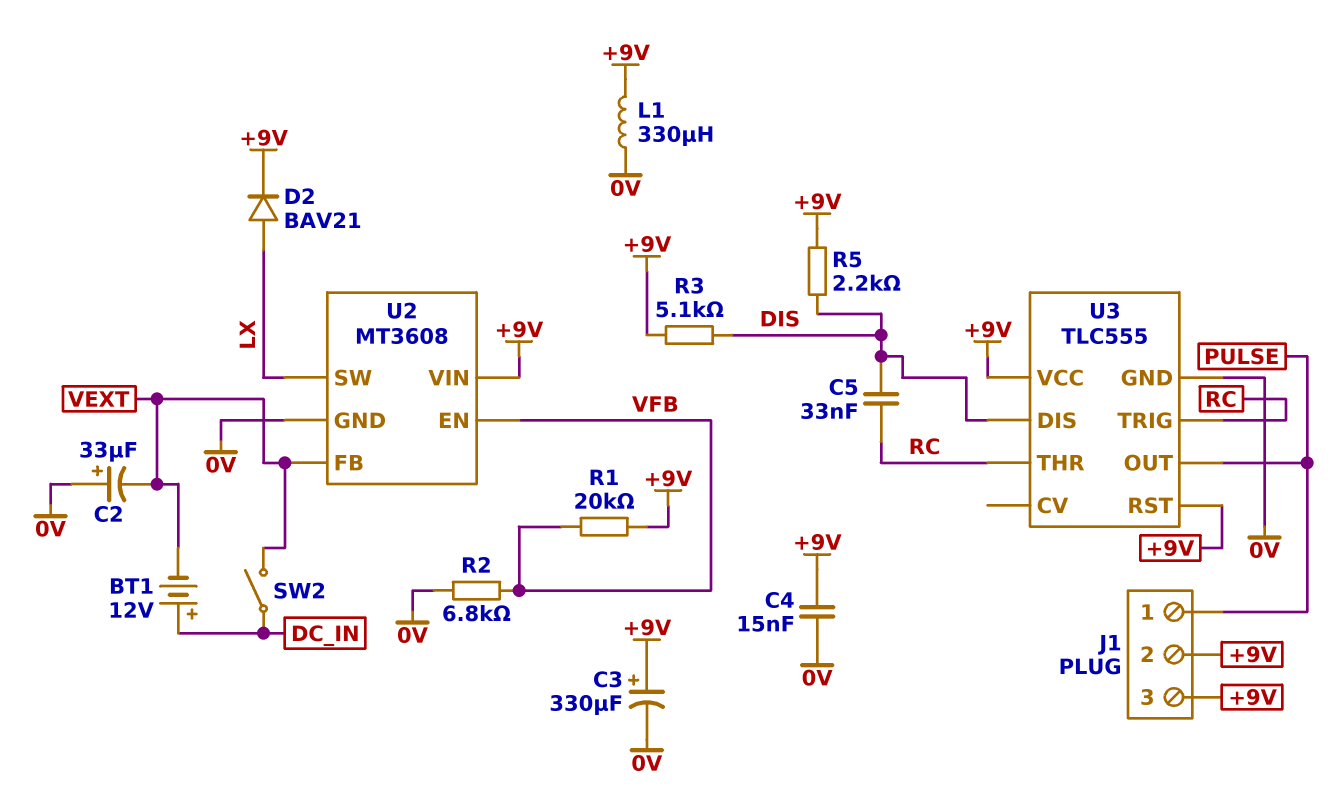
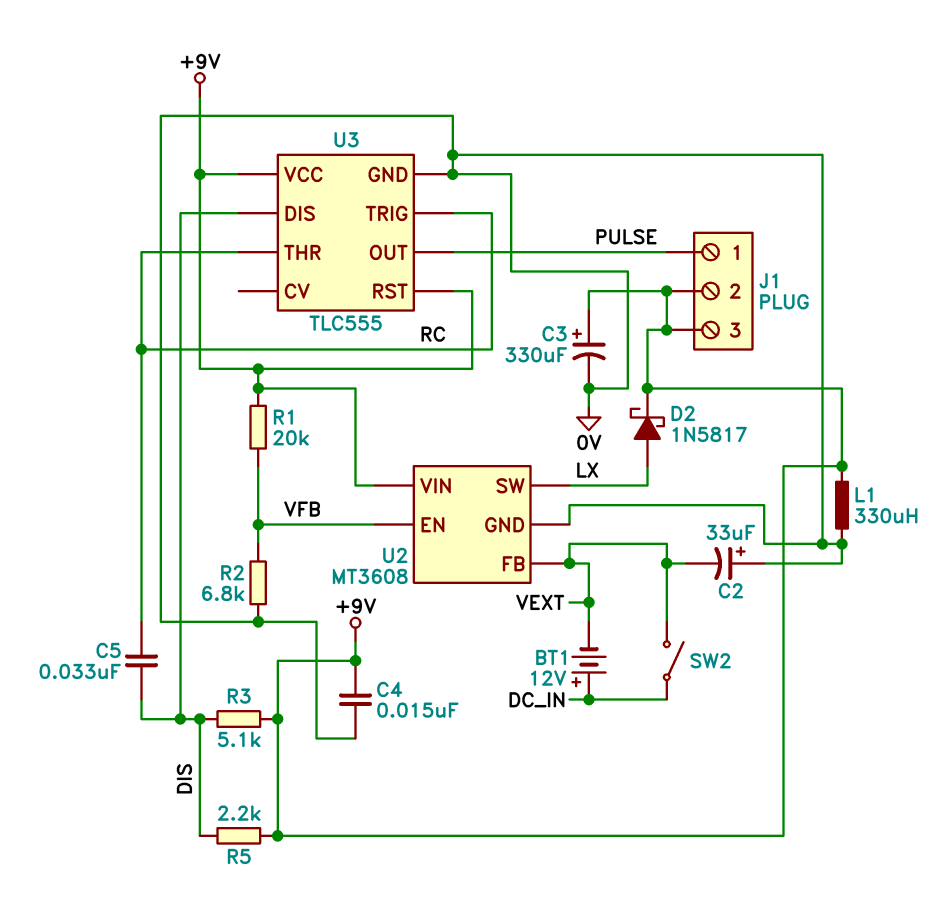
D2: diode BAV21 (A LX, K +9V) -> schottky 1N5817 (A LX, K +9V)

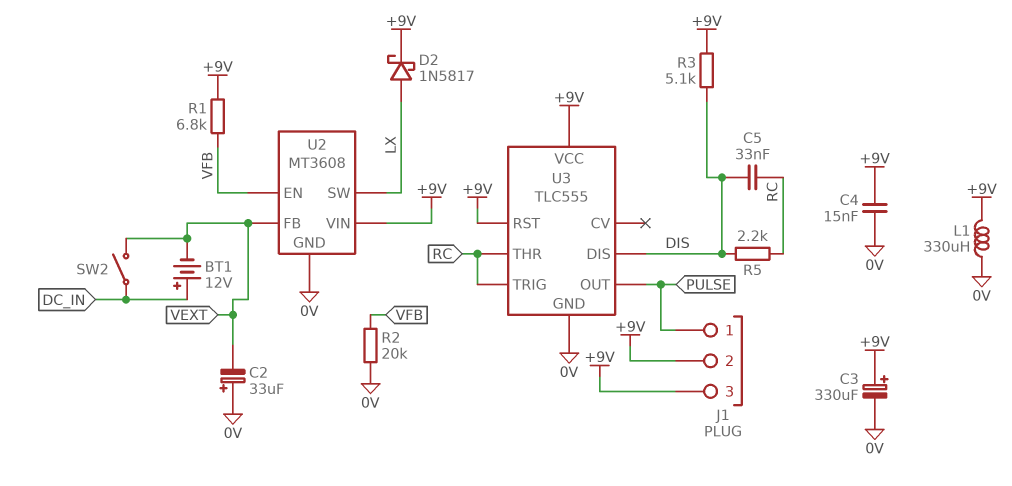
R1: 20k (+9V, VFB) -> 6.8k (+9V, VFB)
R2: 6.8k (0V, VFB) -> 20k (0V, VFB)
R5: 2.2k (+9V, DIS) -> 2.2k (DIS, RC)

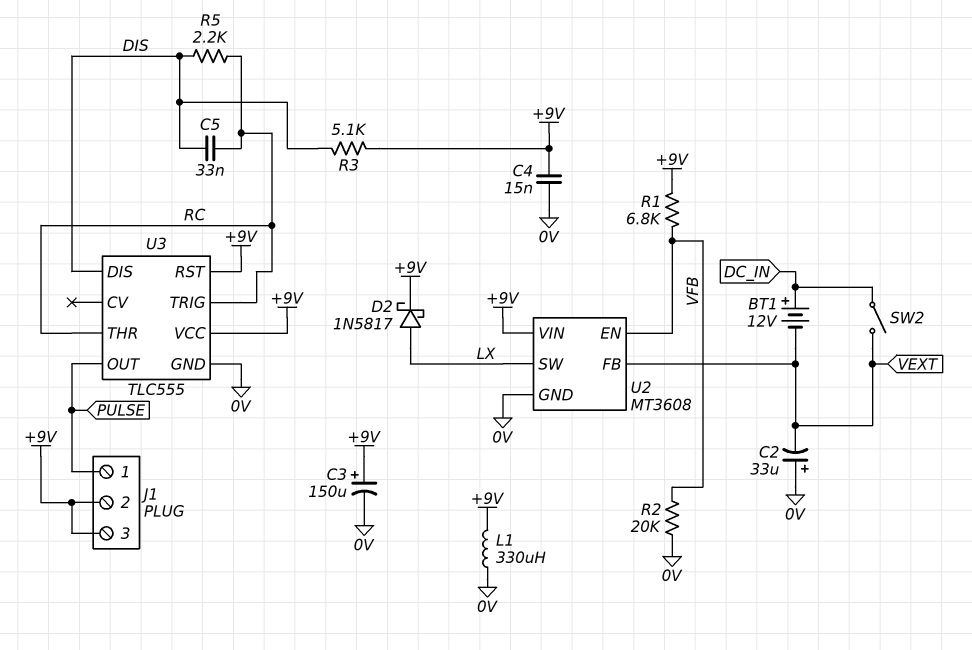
C3: 330uF (plus +9V, minus 0V) -> 150uF (plus +9V, minus 0V)

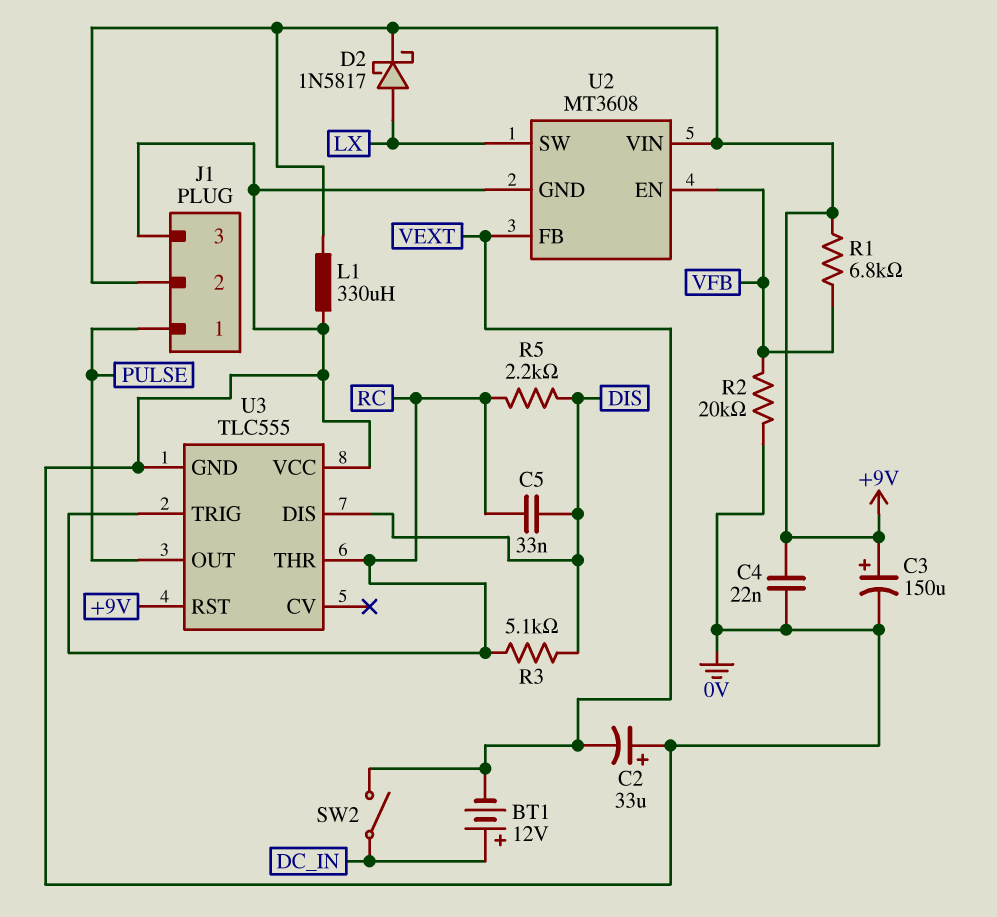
C4: 15nF (+9V, 0V) -> 22nF (+9V, 0V)
J1 pin 3: +9V -> 0V
R3: 5.1k (+9V, DIS) -> 5.1k (DIS, RC)
U3 pin VCC: +9V -> 0V

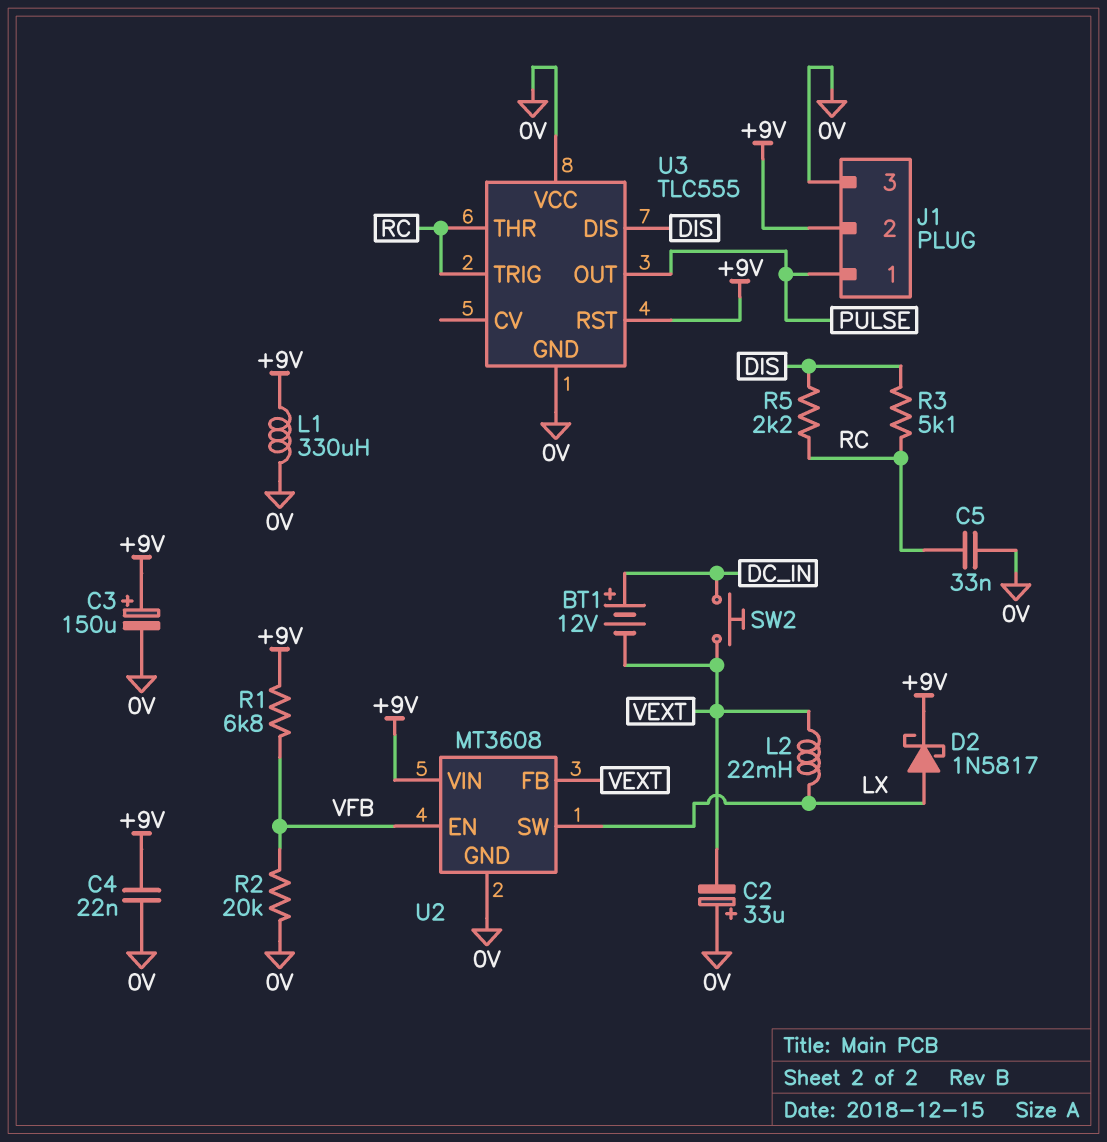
C5: 33nF (DIS, RC) -> 33nF (0V, RC)
L2: none -> 22mH (LX, VEXT)
SW2: switch (DC_IN, VEXT) -> button (DC_IN, VEXT)

